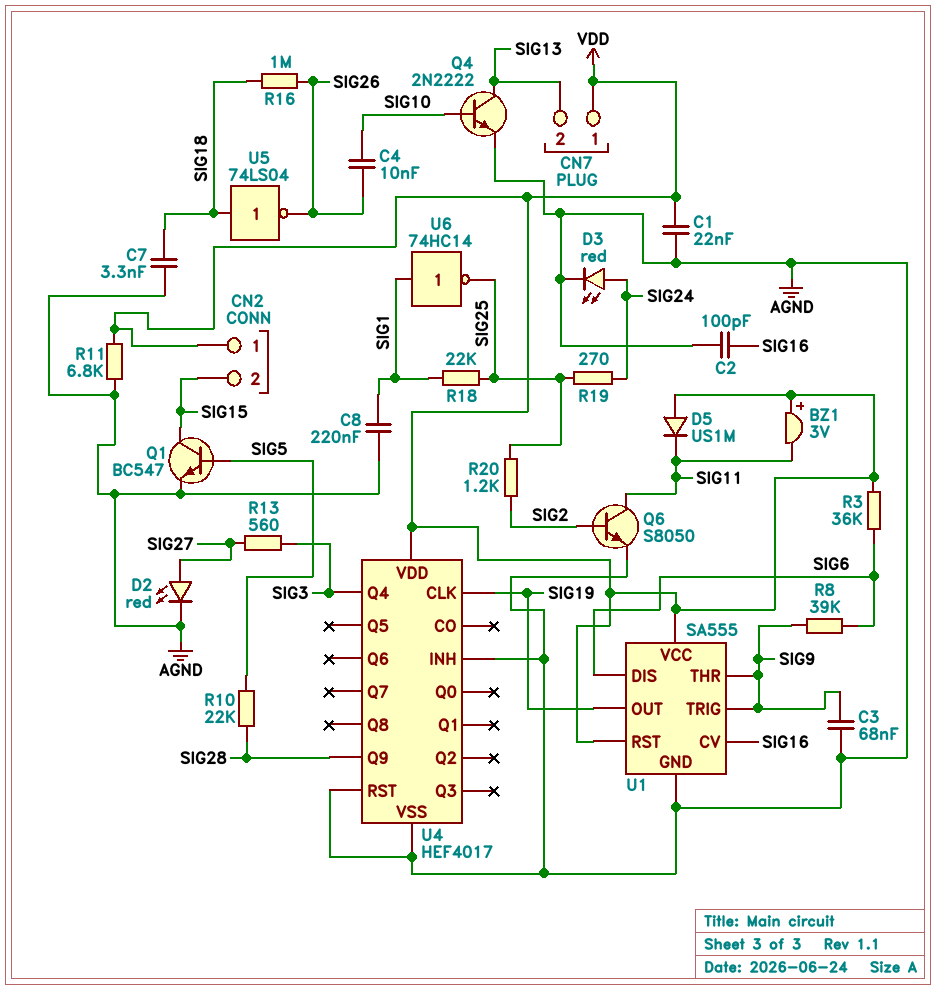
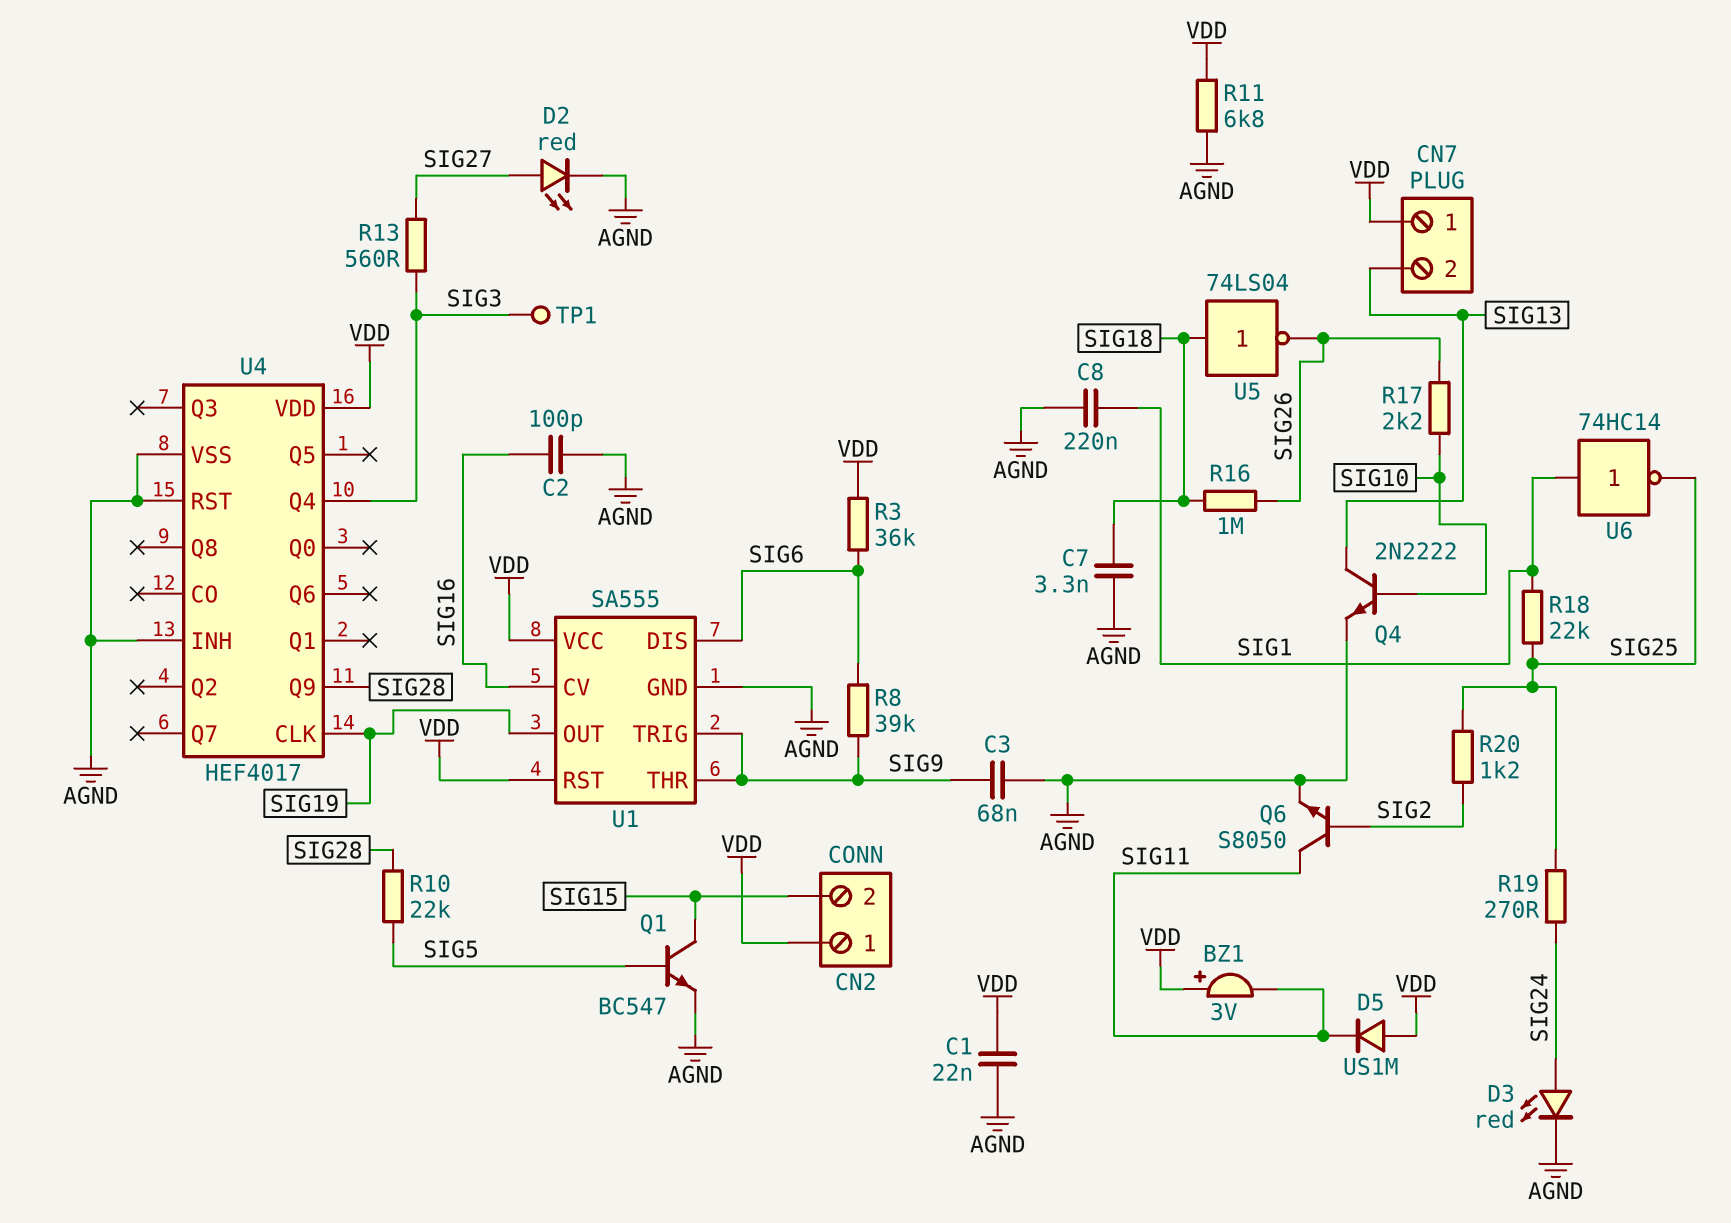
C4: 10nF (SIG10, SIG26) -> none
R17: none -> 2.2k (SIG10, SIG26)
TP1: none -> test point (SIG3)

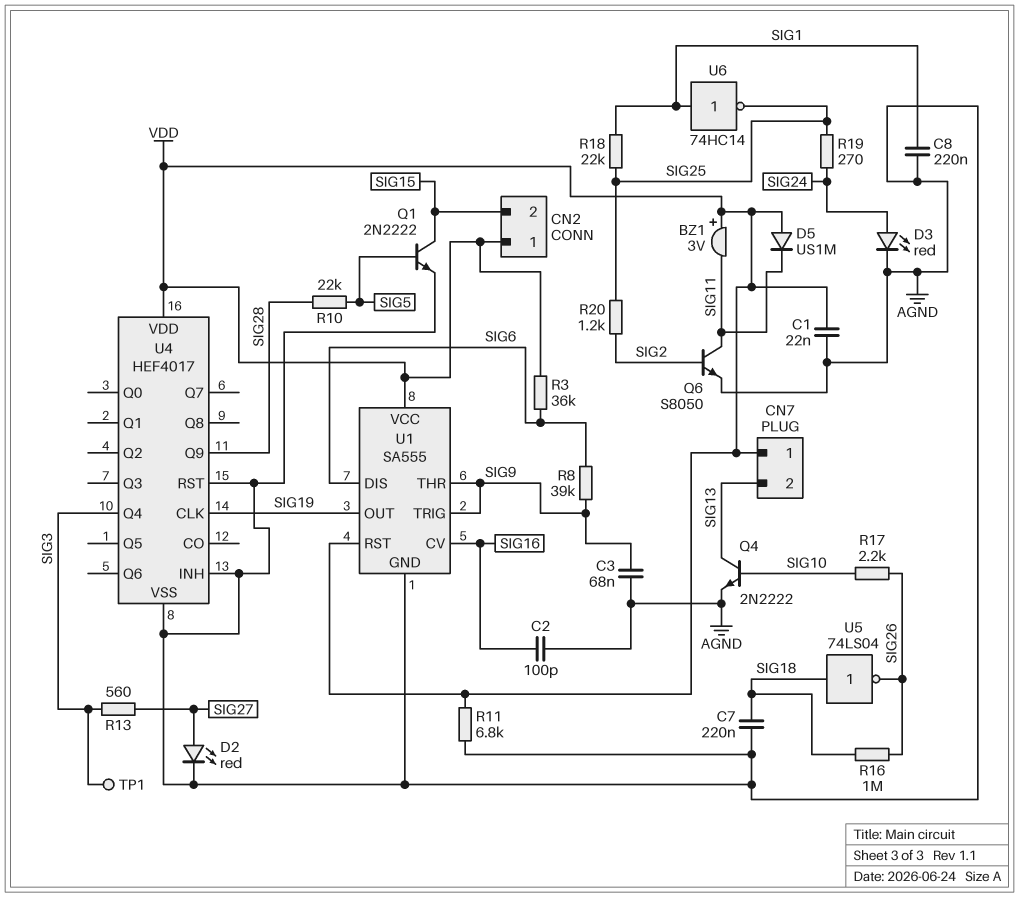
C7: 3.3nF (AGND, SIG18) -> 220nF (AGND, SIG18)
Q1: NPN BC547 (B SIG5, C SIG15, E AGND) -> NPN 2N2222 (B SIG5, C SIG15, E AGND)

